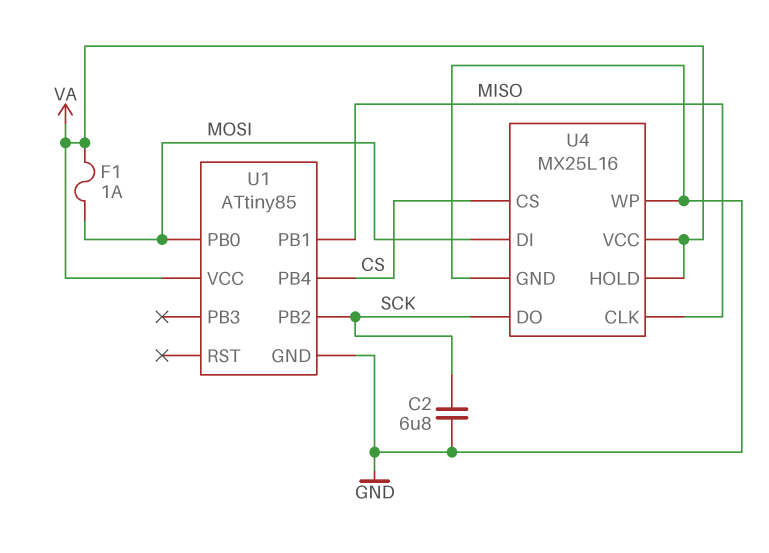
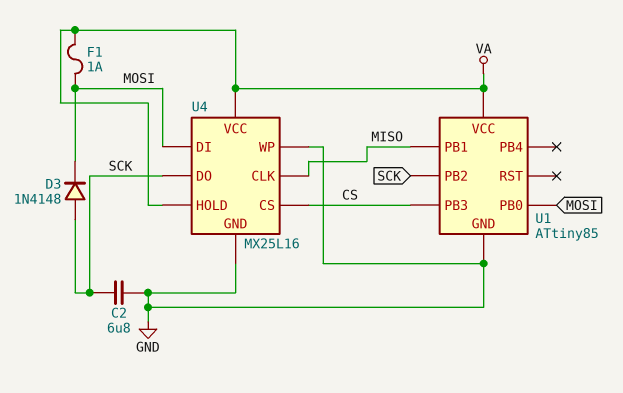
D3: none -> diode 1N4148 (A SCK, K MOSI)
U1 pin PB3: none -> CS
U1 pin PB4: CS -> none

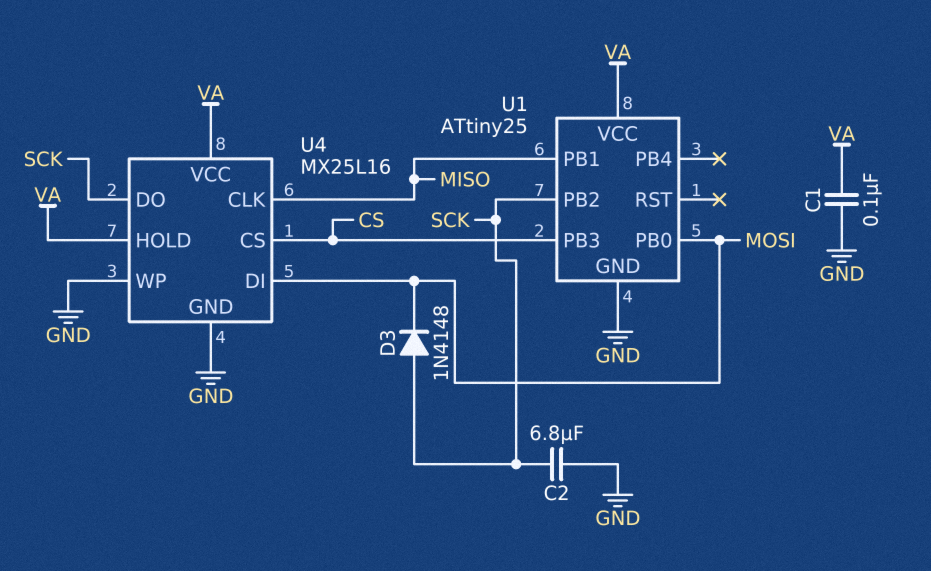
C1: none -> 100nF (GND, VA)
F1: 1A (MOSI, VA) -> none
U1: ATtiny85 -> ATtiny25

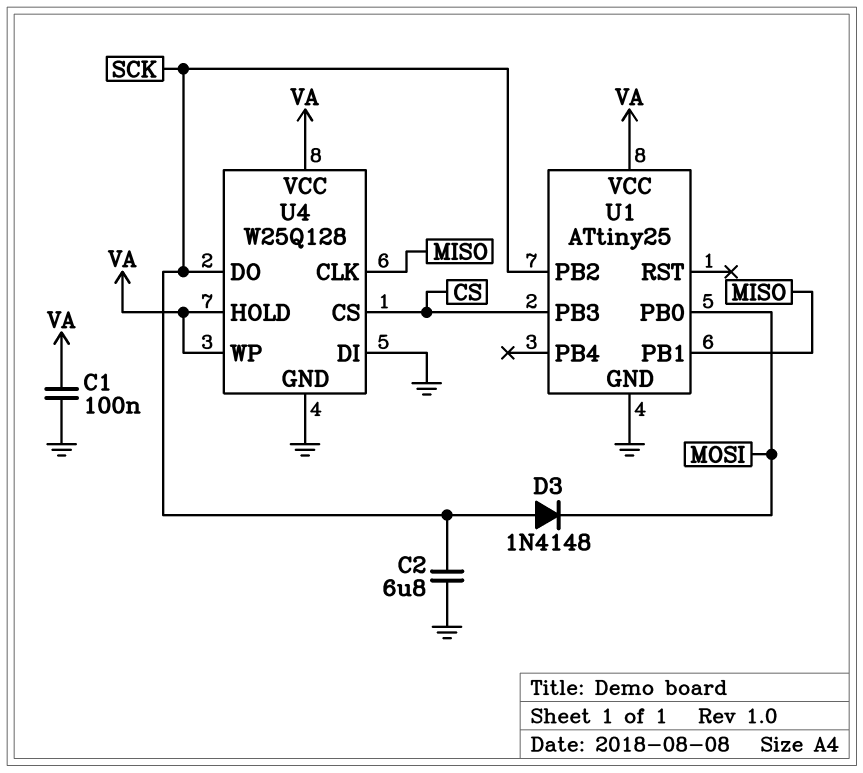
U4: MX25L16 -> W25Q128
U4 pin DI: MOSI -> GND
U4 pin WP: GND -> VA

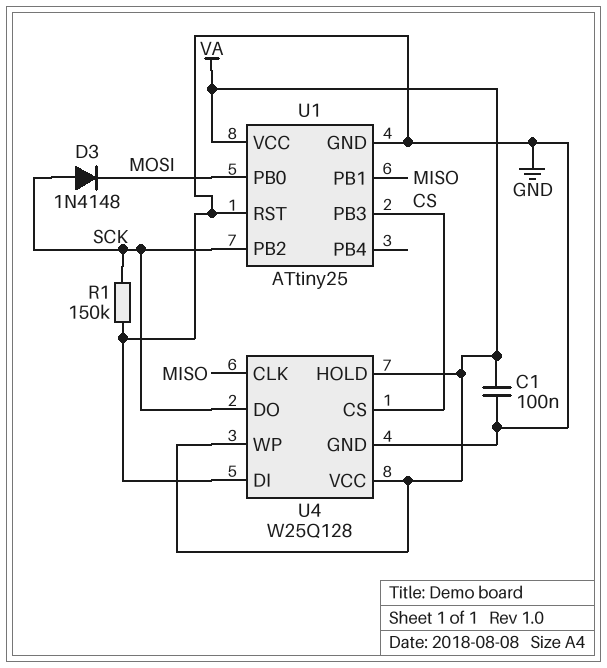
C2: 6.8uF (GND, SCK) -> none
R1: none -> 150k (GND, SCK)
U1 pin RST: none -> GND

